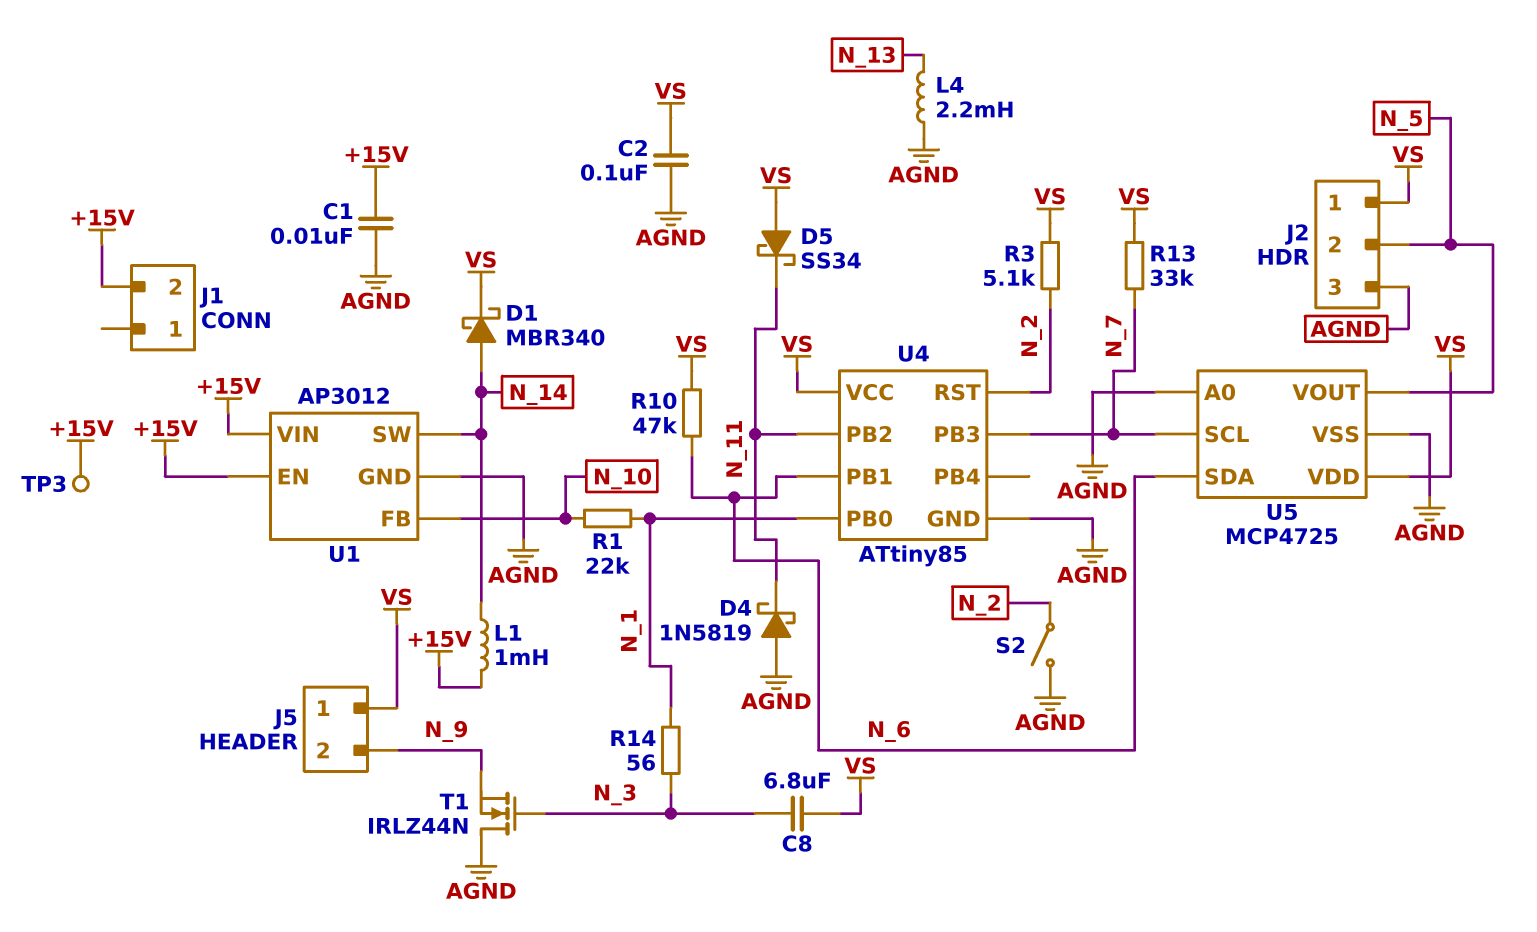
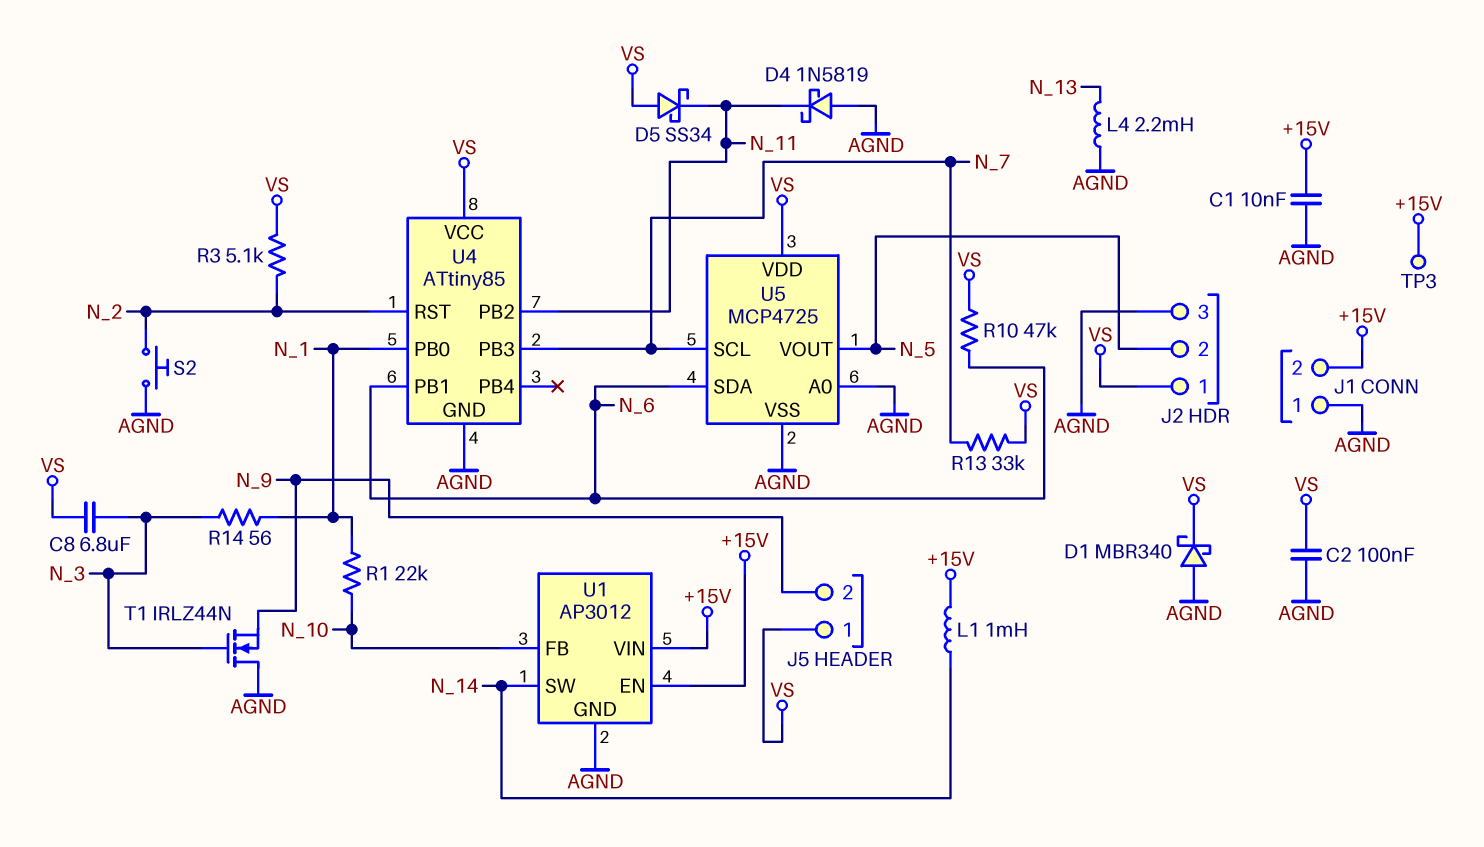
D1: schottky MBR340 (A N_14, K VS) -> schottky MBR340 (A AGND, K VS)
J1 pin 1: none -> AGND
S2: switch (AGND, N_2) -> button (AGND, N_2)

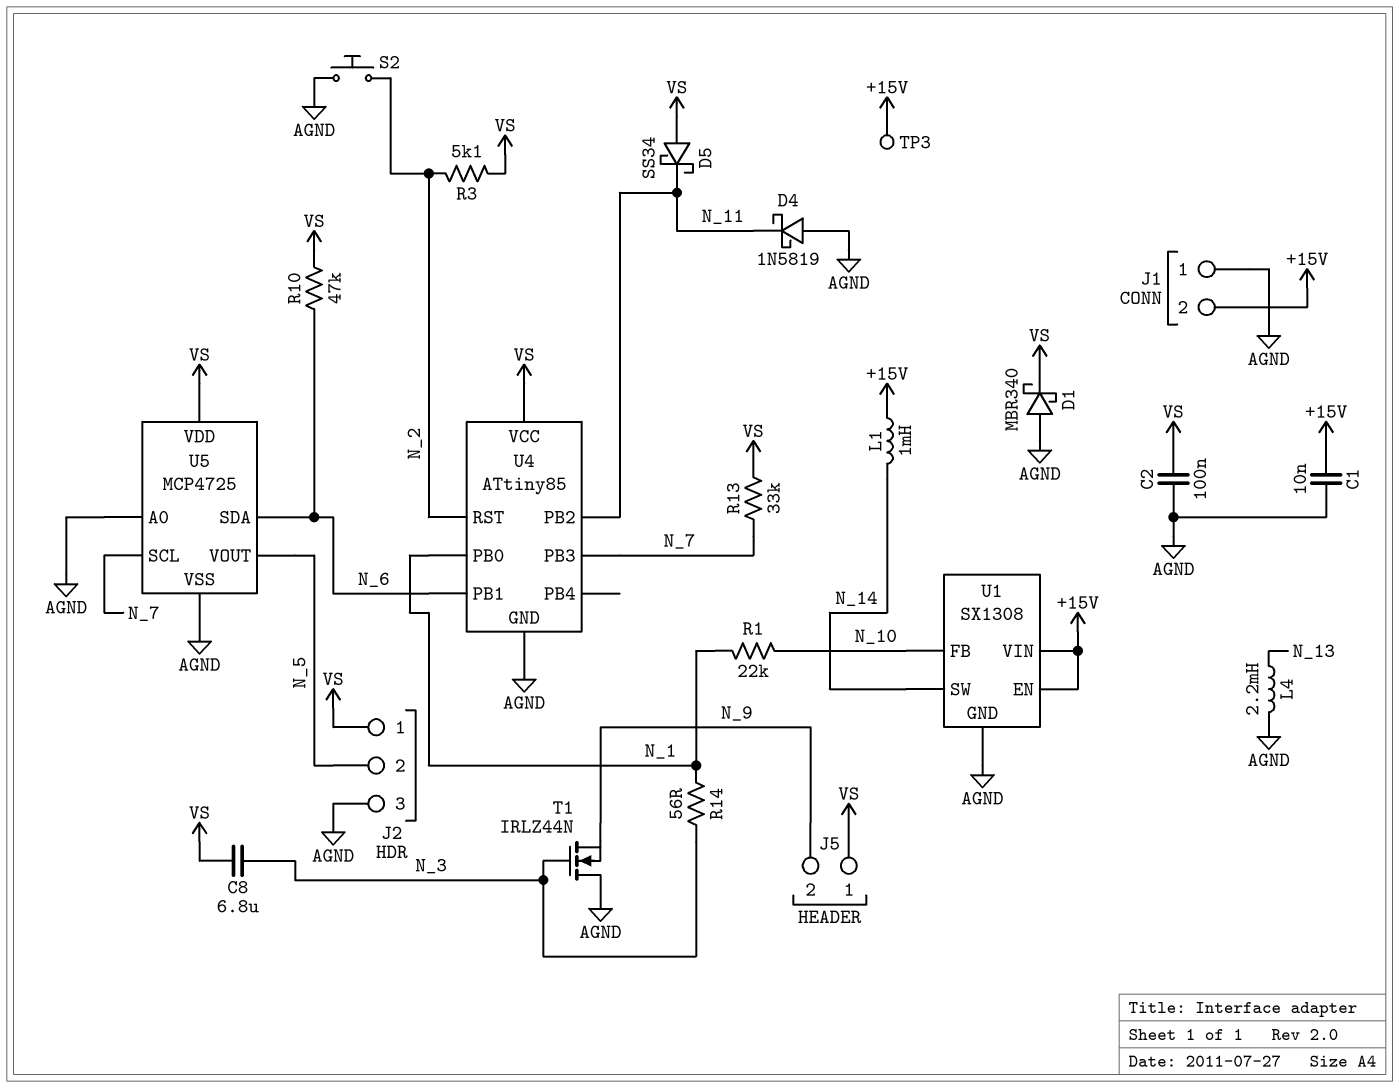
U1: AP3012 -> SX1308

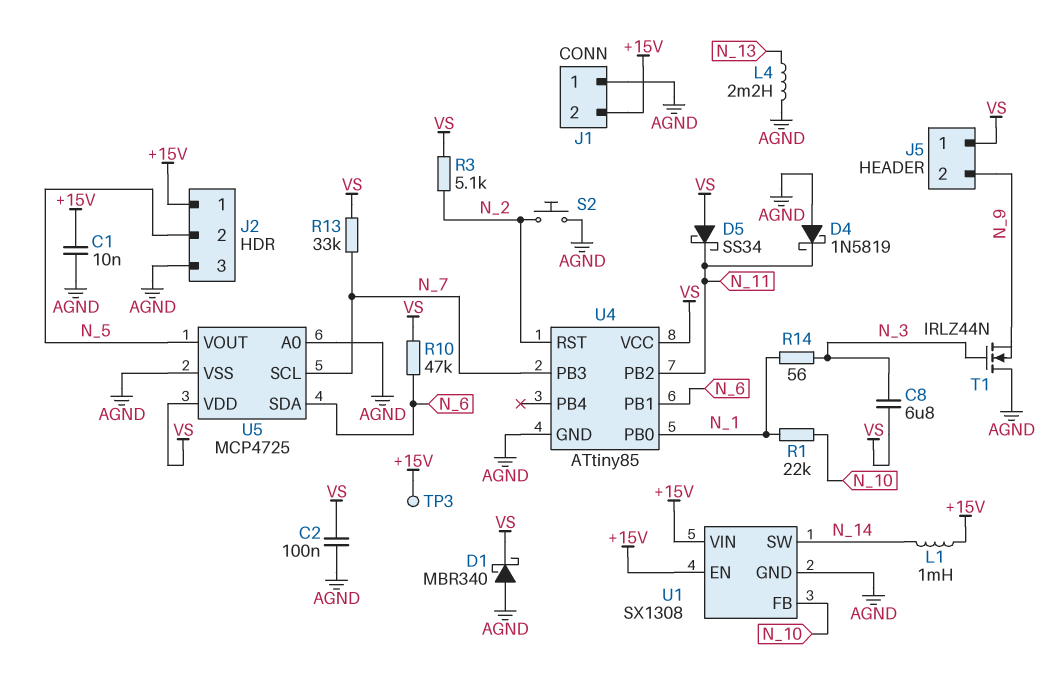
J2 pin 1: VS -> +15V

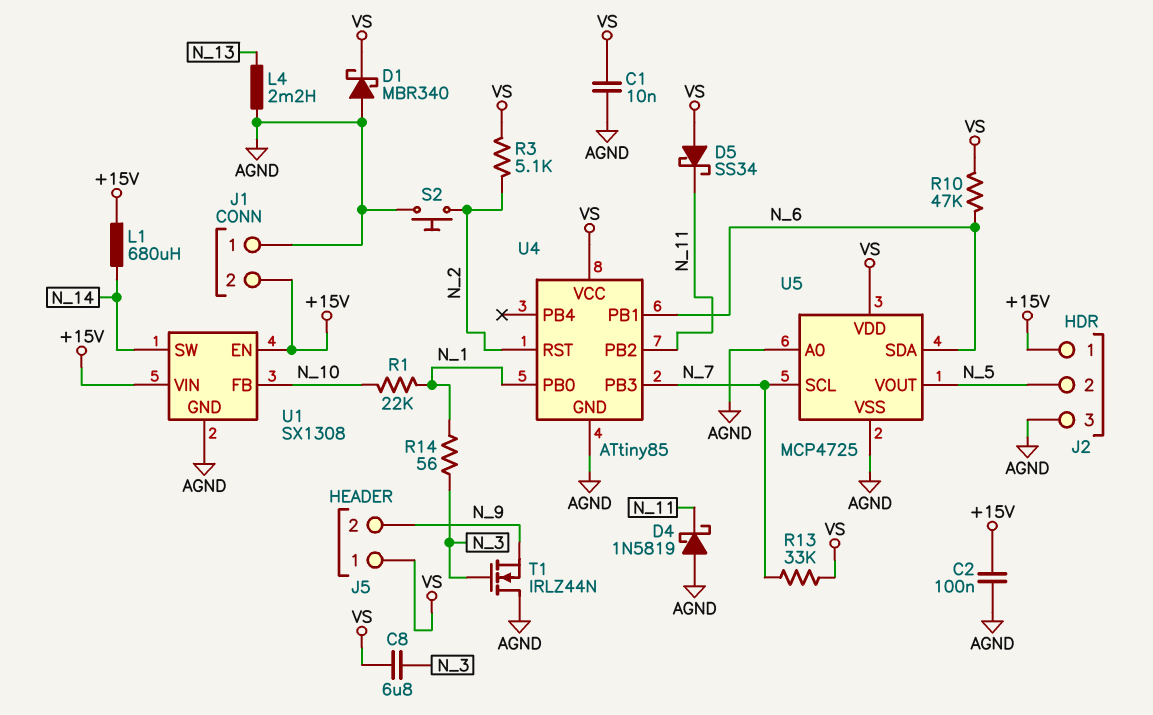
C1: 10nF (+15V, AGND) -> 10nF (AGND, VS)
C2: 100nF (AGND, VS) -> 100nF (+15V, AGND)
L1: 1mH (+15V, N_14) -> 680uH (+15V, N_14)
TP3: test point (+15V) -> none

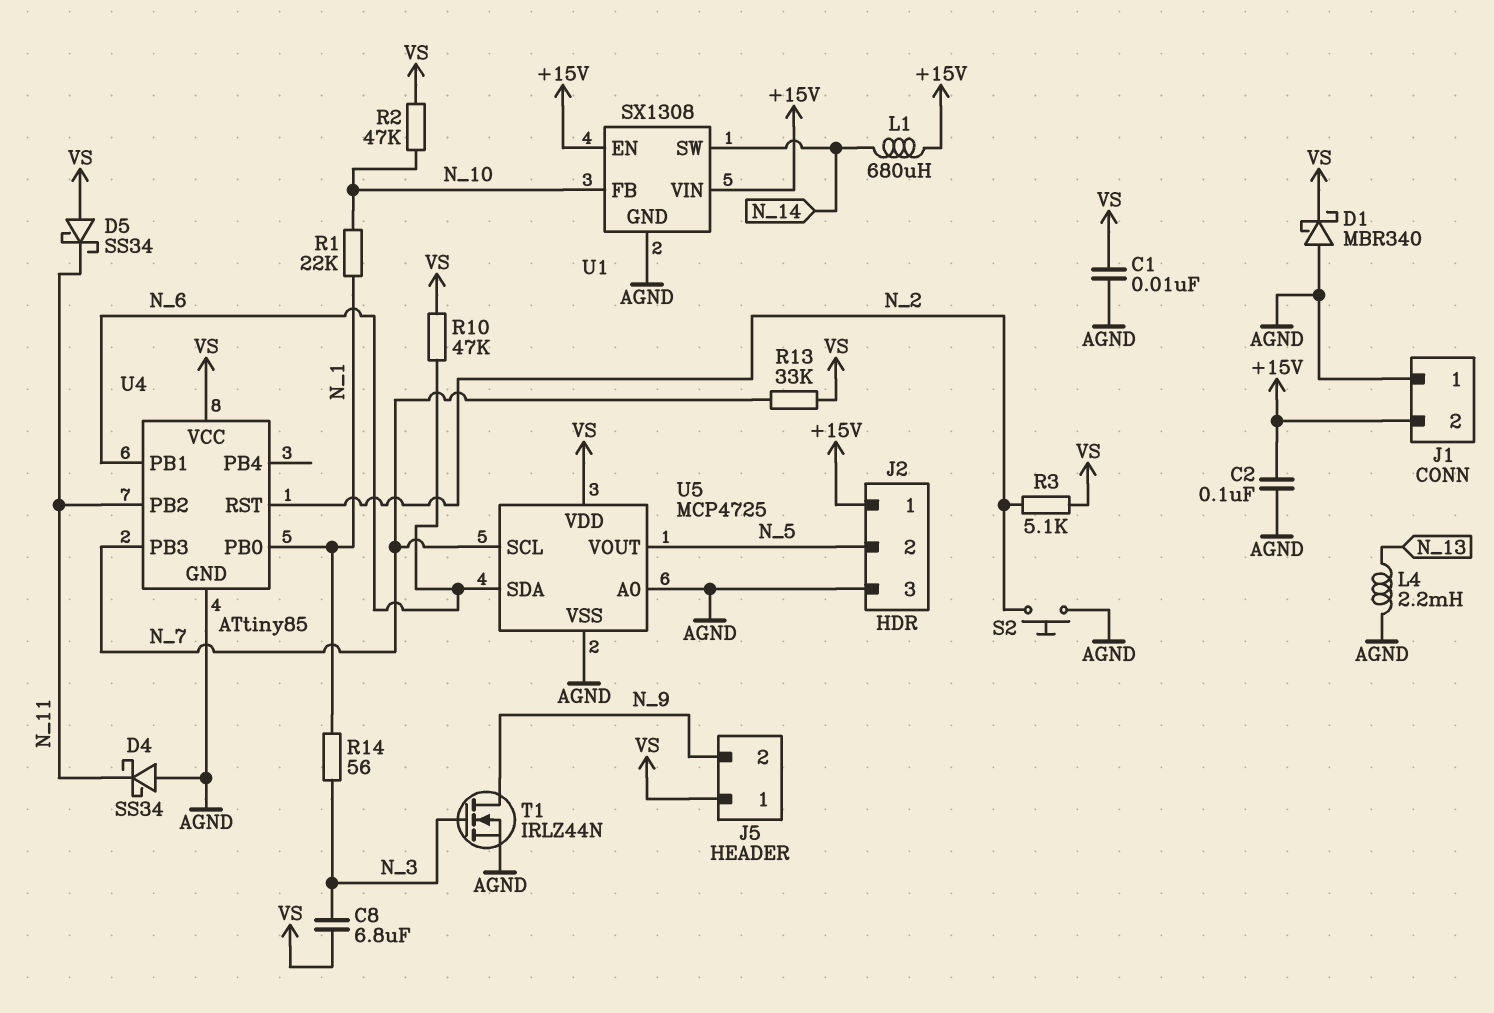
D4: schottky 1N5819 (A AGND, K N_11) -> schottky SS34 (A AGND, K N_11)
R2: none -> 47k (N_10, VS)
T1: NMOS IRLZ44N (G N_3, D AGND, S N_9) -> NMOS IRLZ44N (G N_3, D N_9, S AGND)

